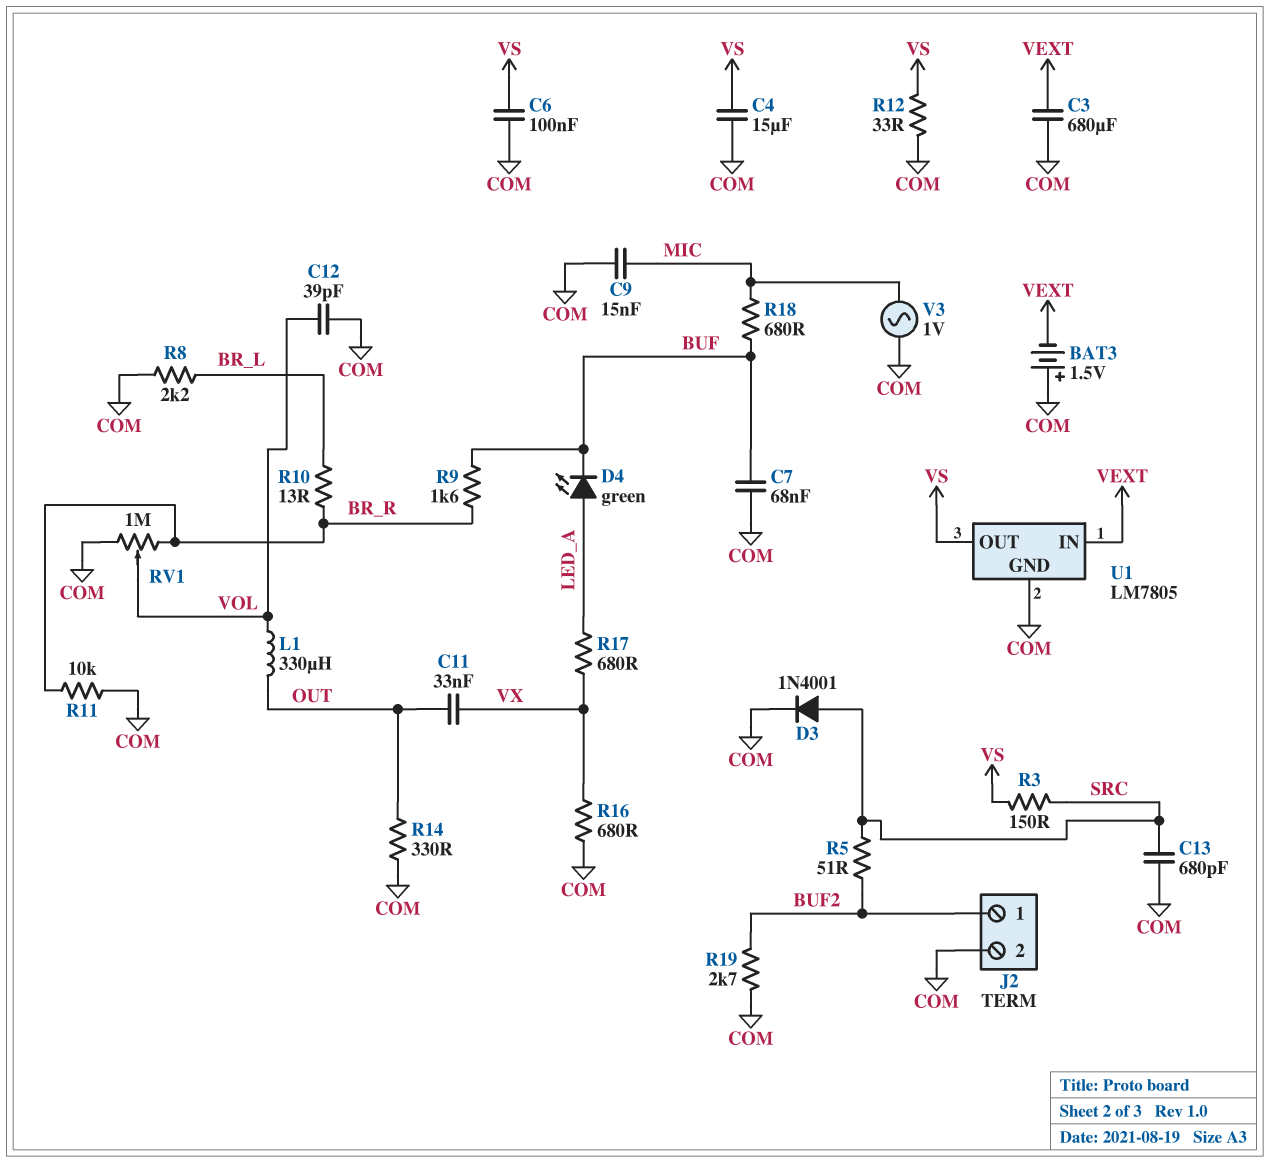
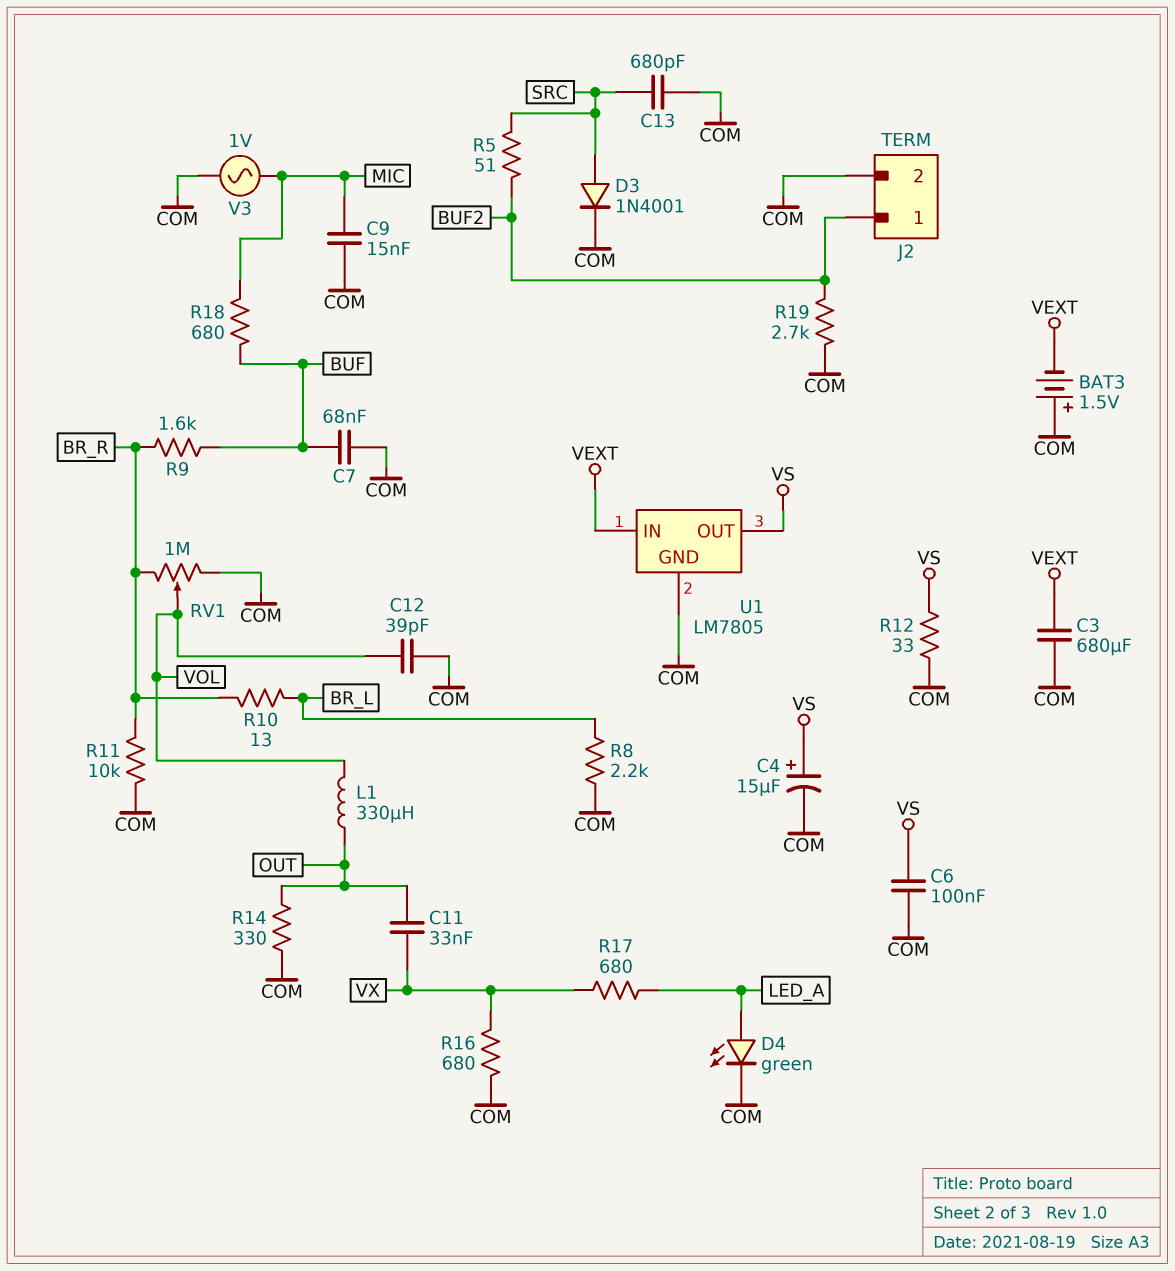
C4: 15uF (COM, VS) -> 15uF (plus VS, minus COM)
D4: LED green (A LED_A, K BUF) -> LED green (A LED_A, K COM)
R3: 150 (SRC, VS) -> none

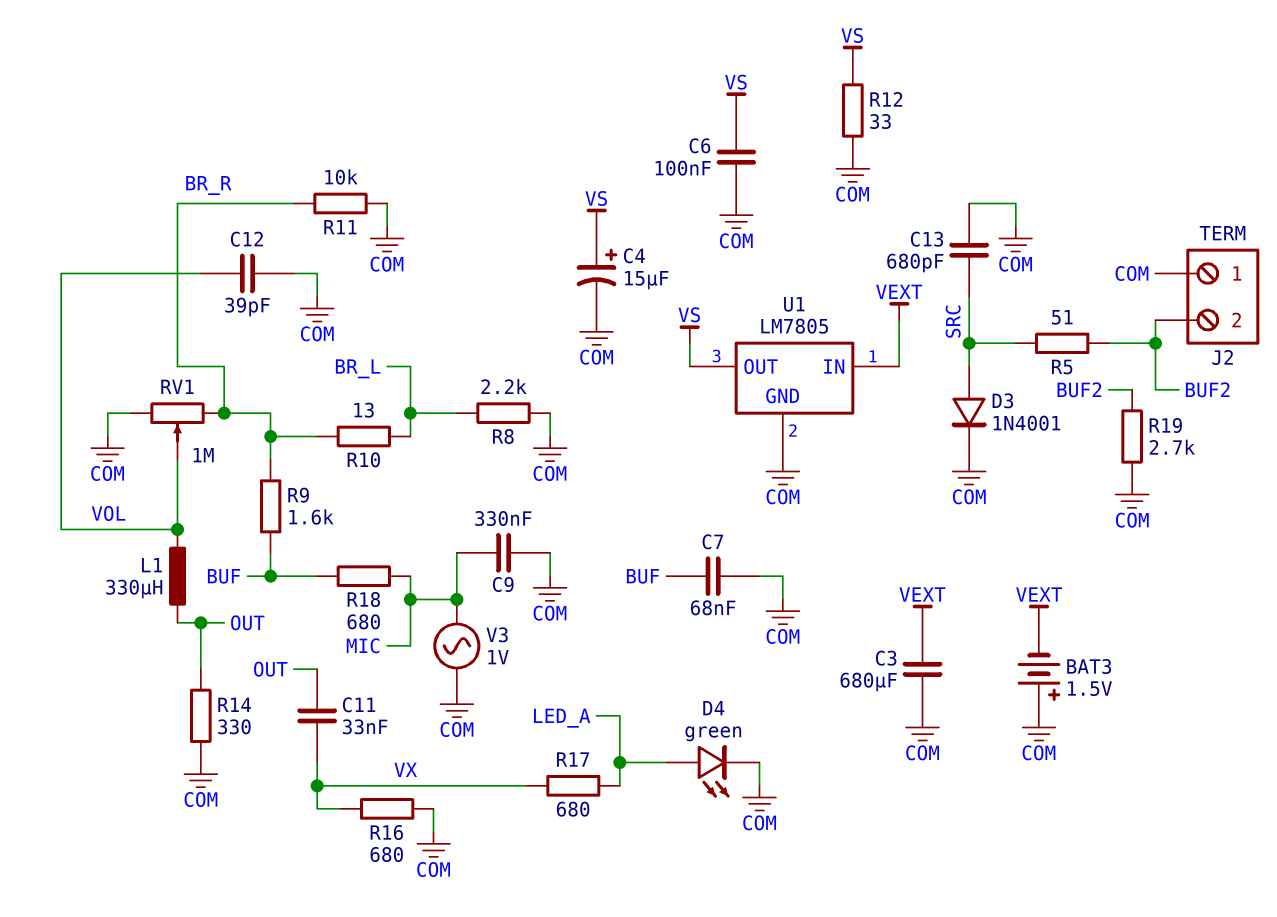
C9: 15nF (COM, MIC) -> 330nF (COM, MIC)
J2 pin 1: BUF2 -> COM
J2 pin 2: COM -> BUF2

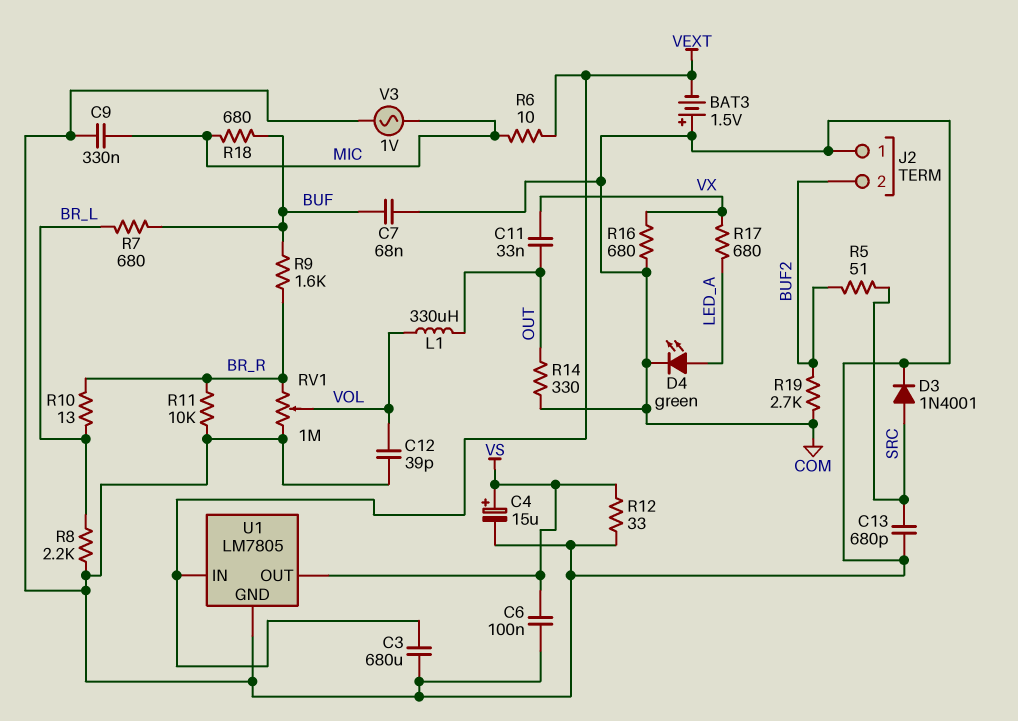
R6: none -> 10 (MIC, VEXT)
R7: none -> 680 (BR_L, BUF)

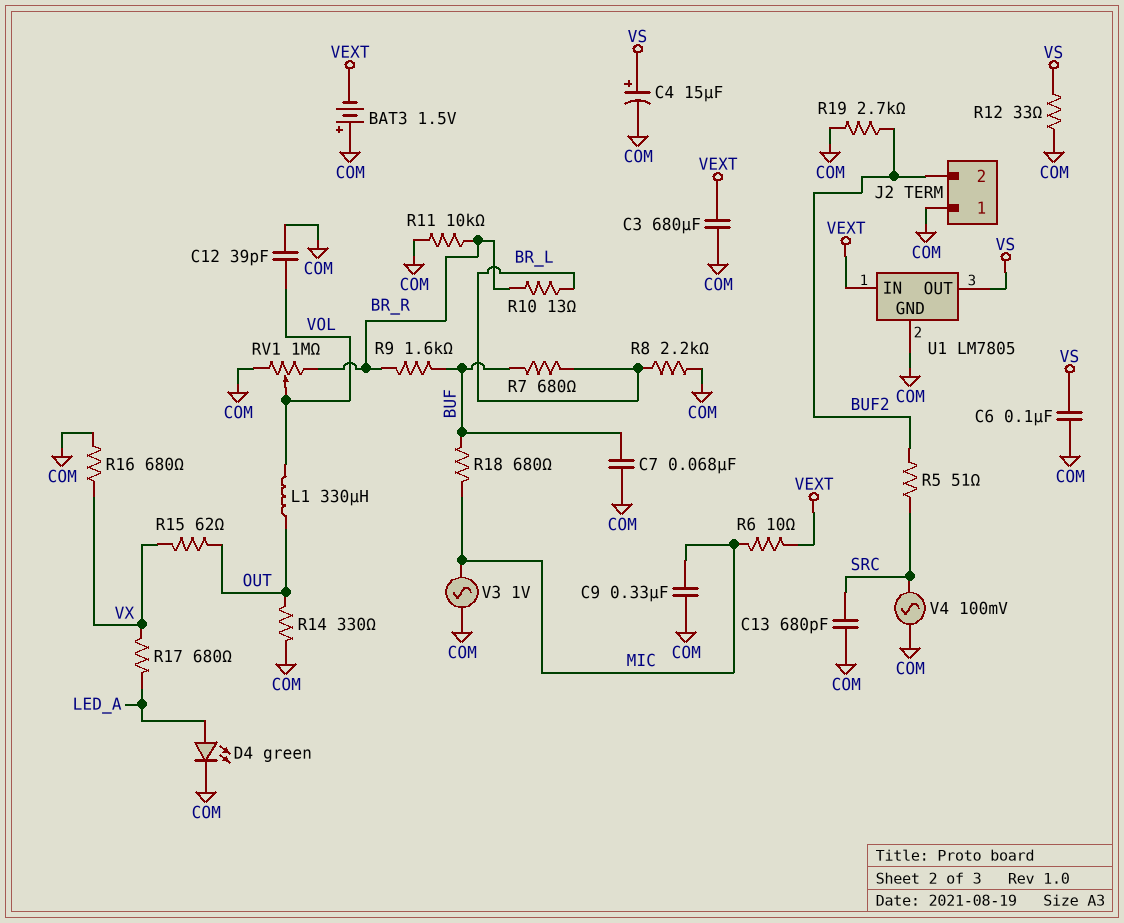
C11: 33nF (OUT, VX) -> none
D3: diode 1N4001 (A SRC, K COM) -> none
R15: none -> 62 (OUT, VX)
V4: none -> AC 100mV (COM, SRC)

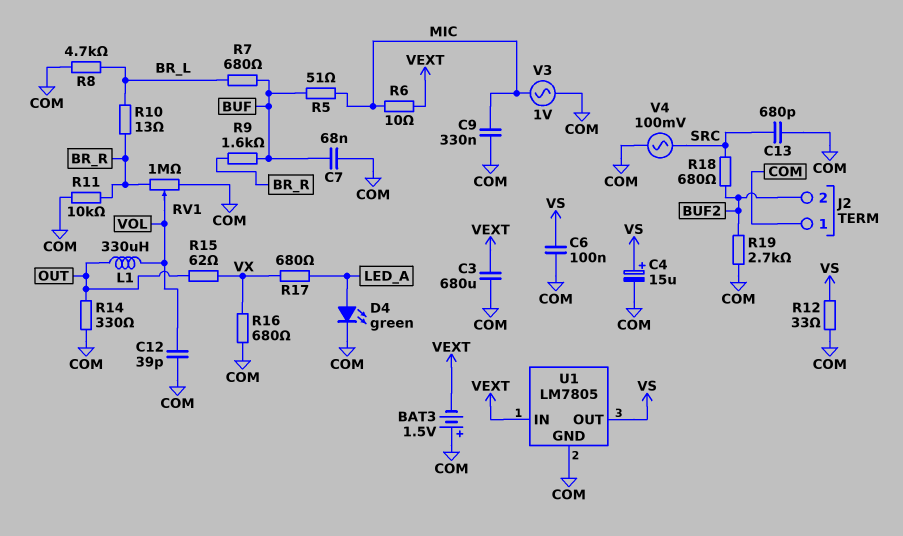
R5: 51 (BUF2, SRC) -> 51 (BUF, MIC)
R8: 2.2k (BR_L, COM) -> 4.7k (BR_L, COM)
R18: 680 (BUF, MIC) -> 680 (BUF2, SRC)

